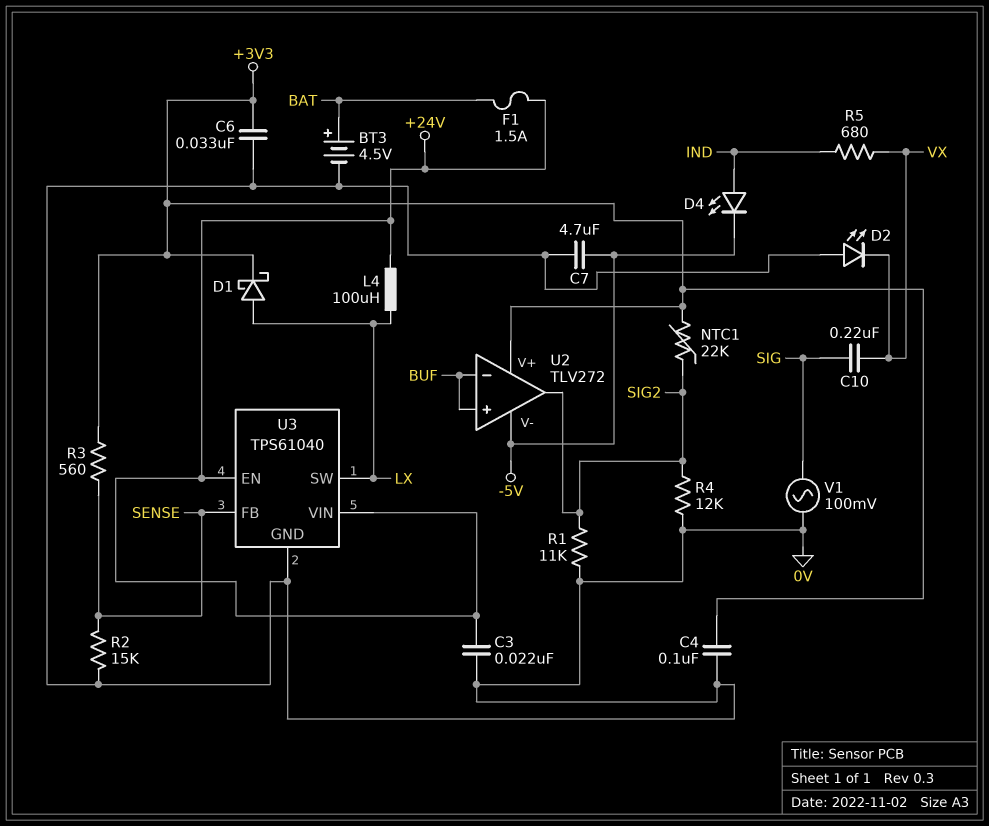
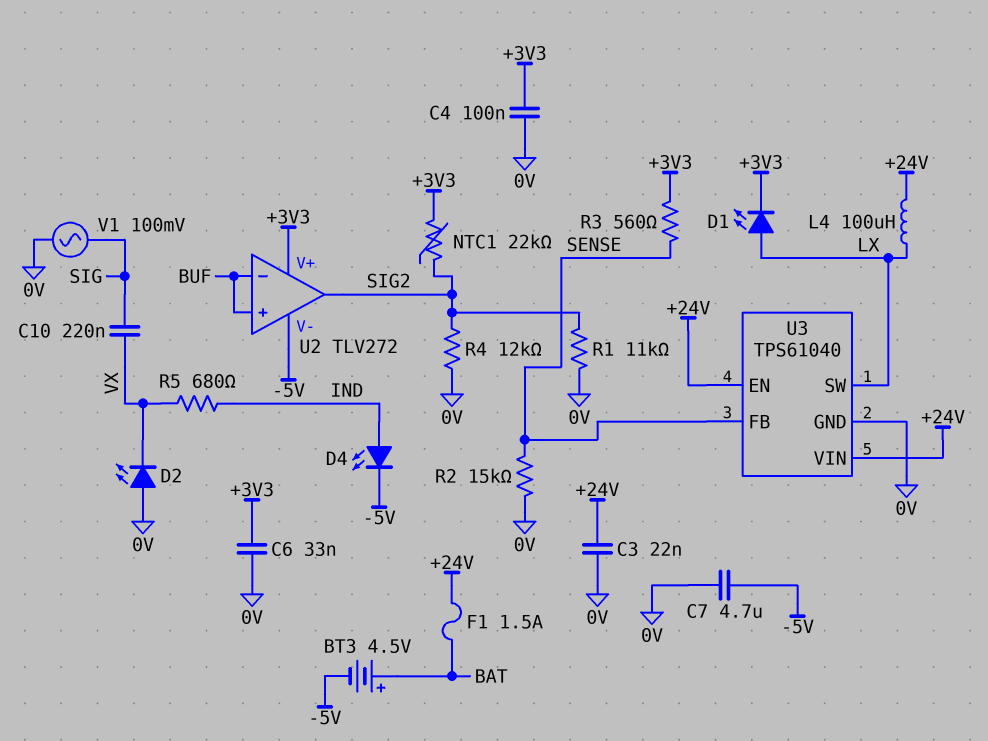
BT3: 4.5V (plus BAT, minus 0V) -> 4.5V (plus BAT, minus -5V)
D1: schottky (A LX, K +3V3) -> LED (A LX, K +3V3)

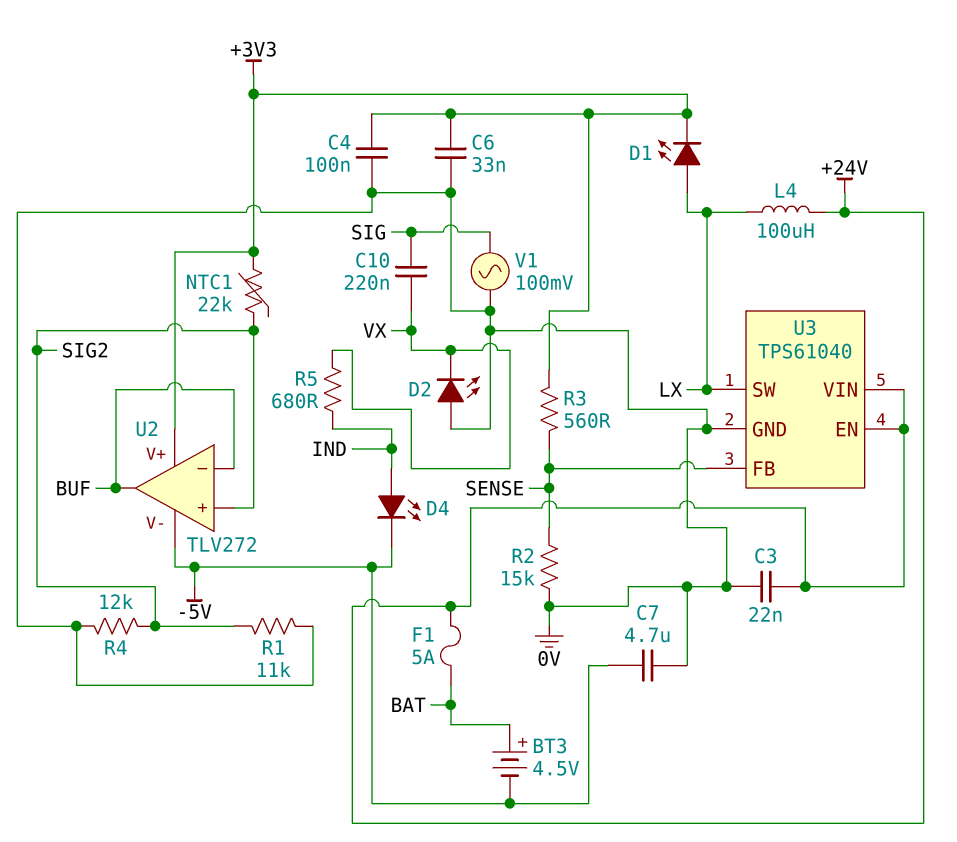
F1: 1.5A (+24V, BAT) -> 5A (+24V, BAT)
U2 pin in+: BUF -> SIG2
U2 pin out: SIG2 -> BUF

